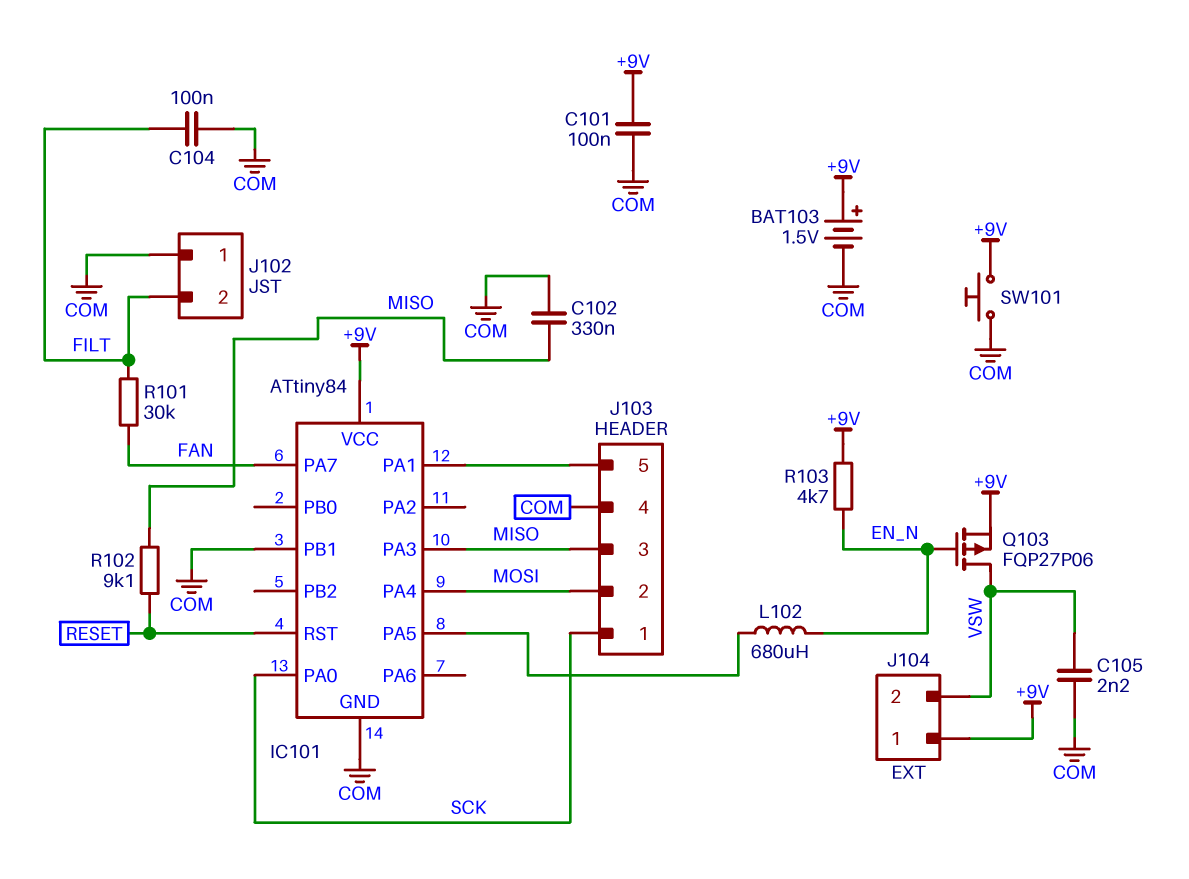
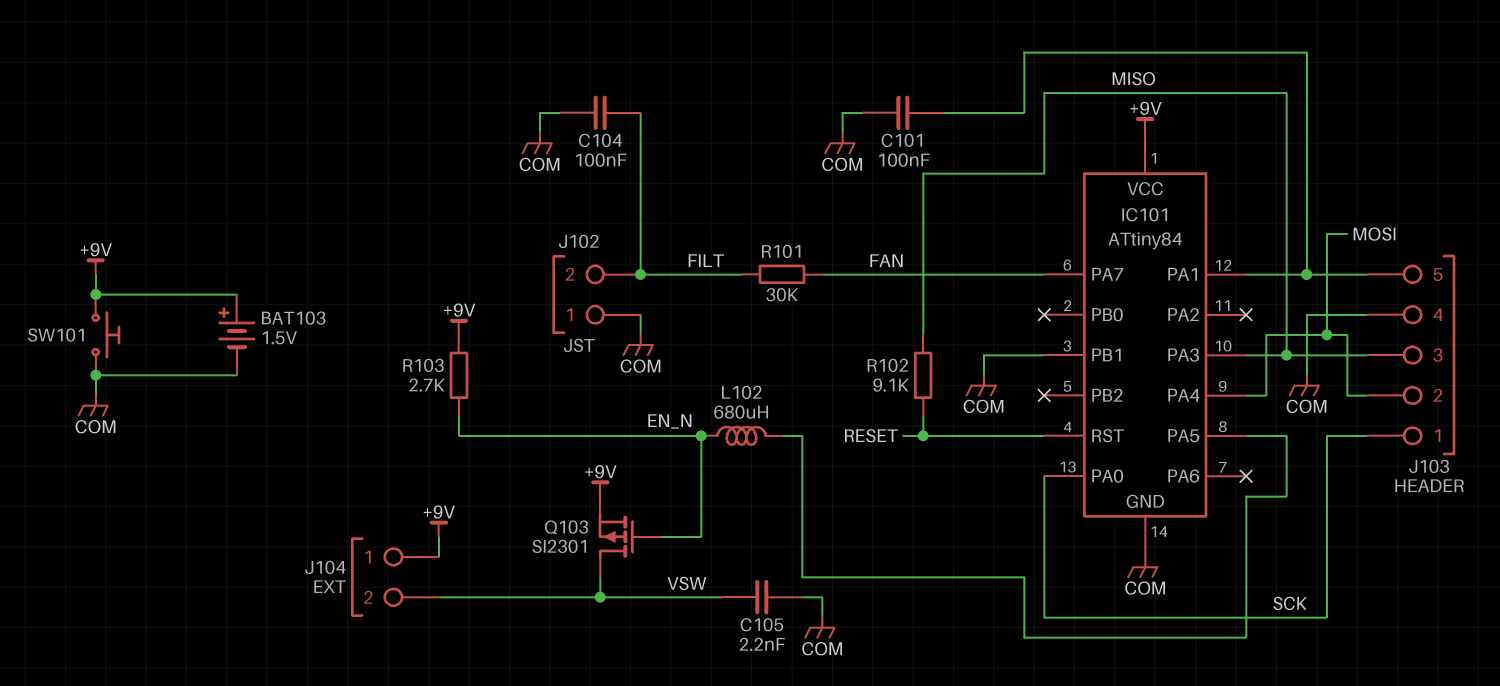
C101: 100nF (+9V, COM) -> 100nF (COM, IC101/PA1)
C102: 330nF (COM, MISO) -> none
Q103: PMOS FQP27P06 (G EN_N, D VSW, S +9V) -> PMOS SI2301 (G EN_N, D VSW, S +9V)
R103: 4.7k (+9V, EN_N) -> 2.7k (+9V, EN_N)

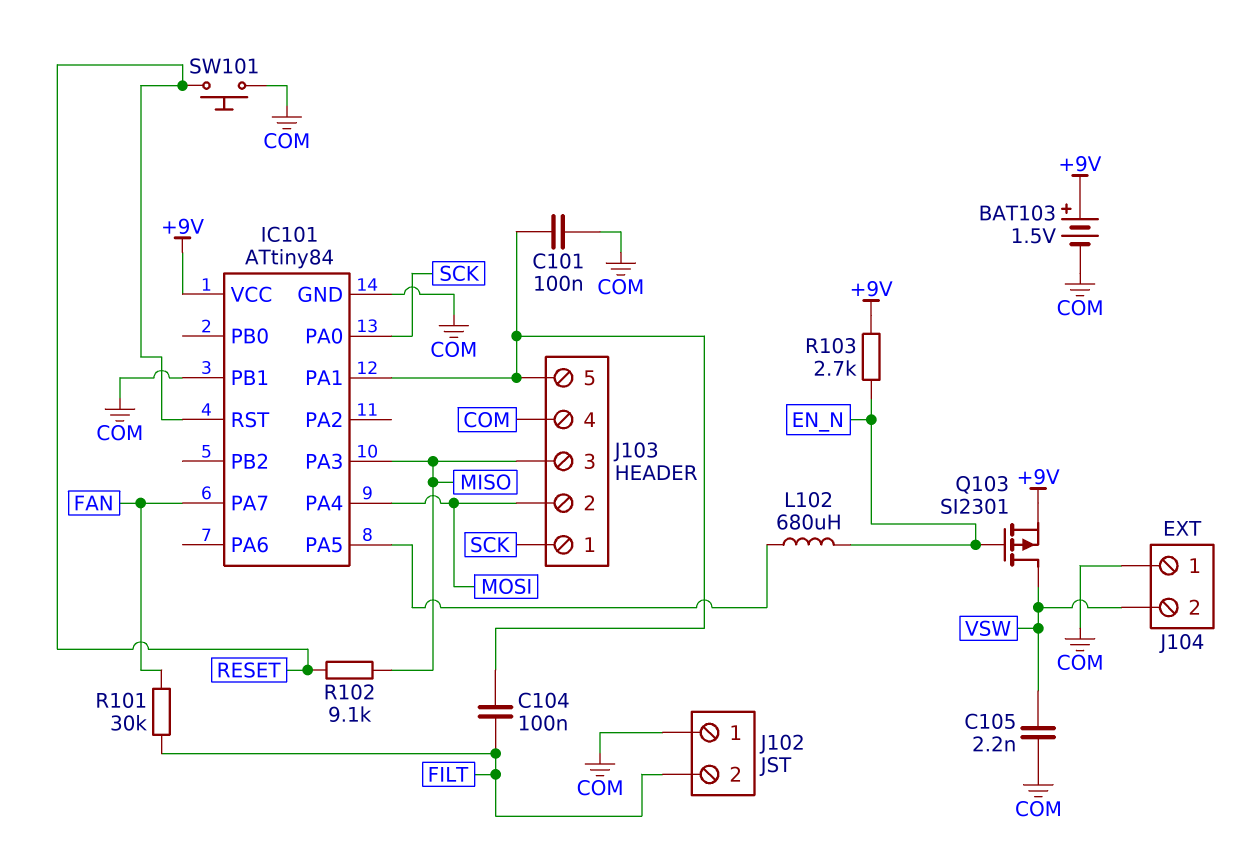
C104: 100nF (COM, FILT) -> 100nF (FILT, IC101/PA1)
J104 pin 1: +9V -> COM
SW101: button (+9V, COM) -> button (COM, RESET)

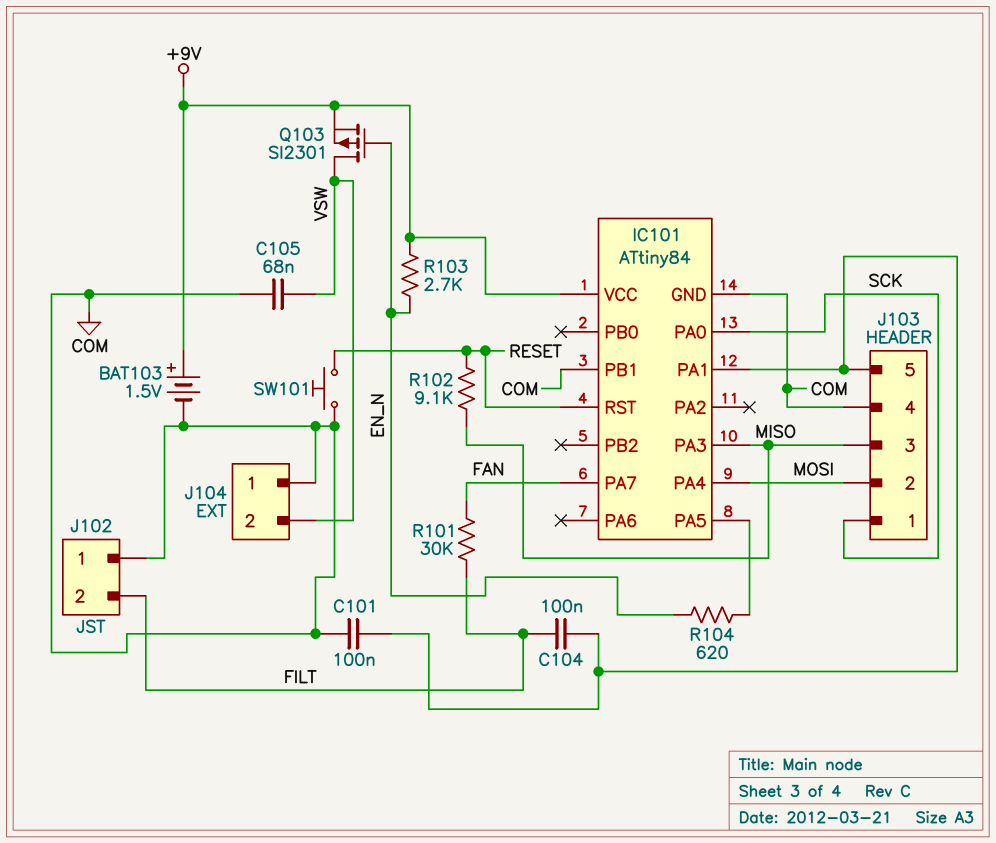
C105: 2.2nF (COM, VSW) -> 68nF (COM, VSW)
L102: 680uH (EN_N, IC101/PA5) -> none
R104: none -> 620 (EN_N, IC101/PA5)

